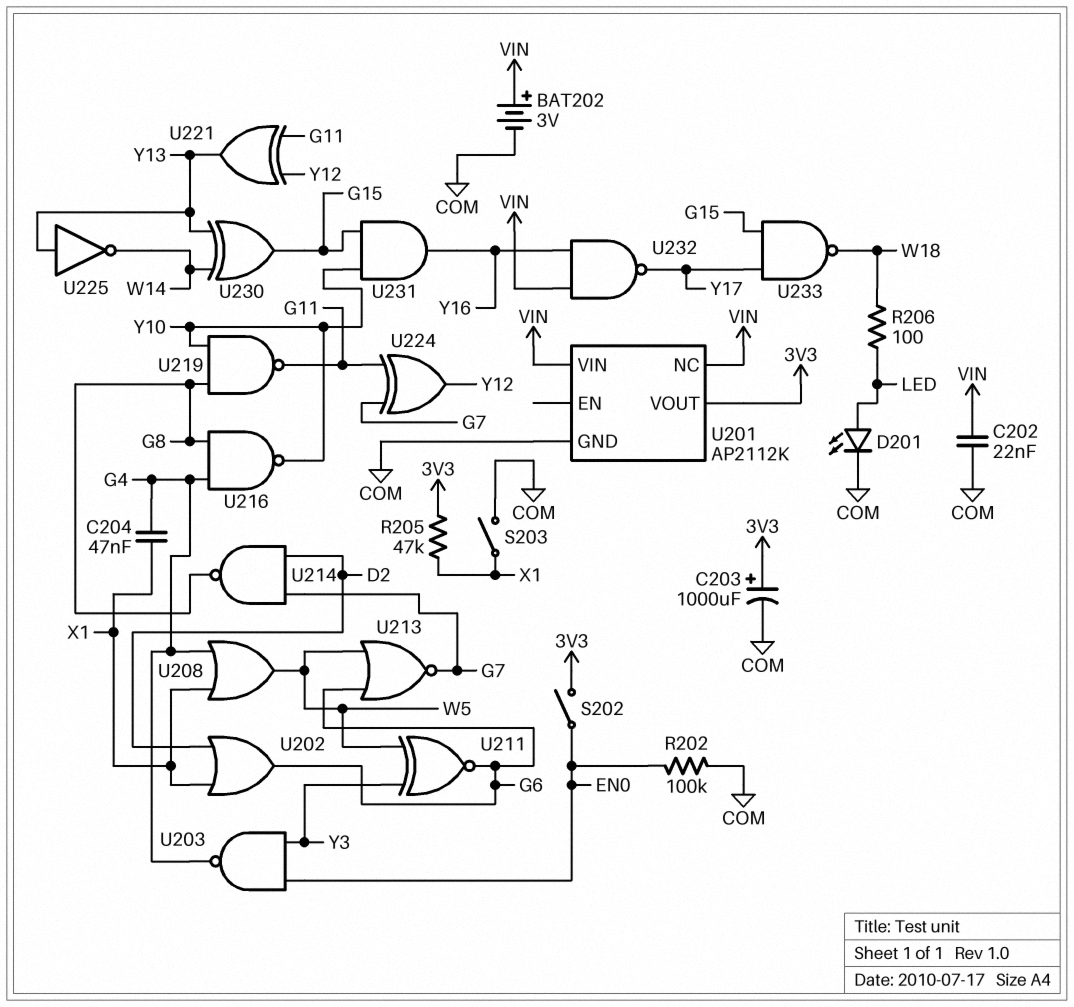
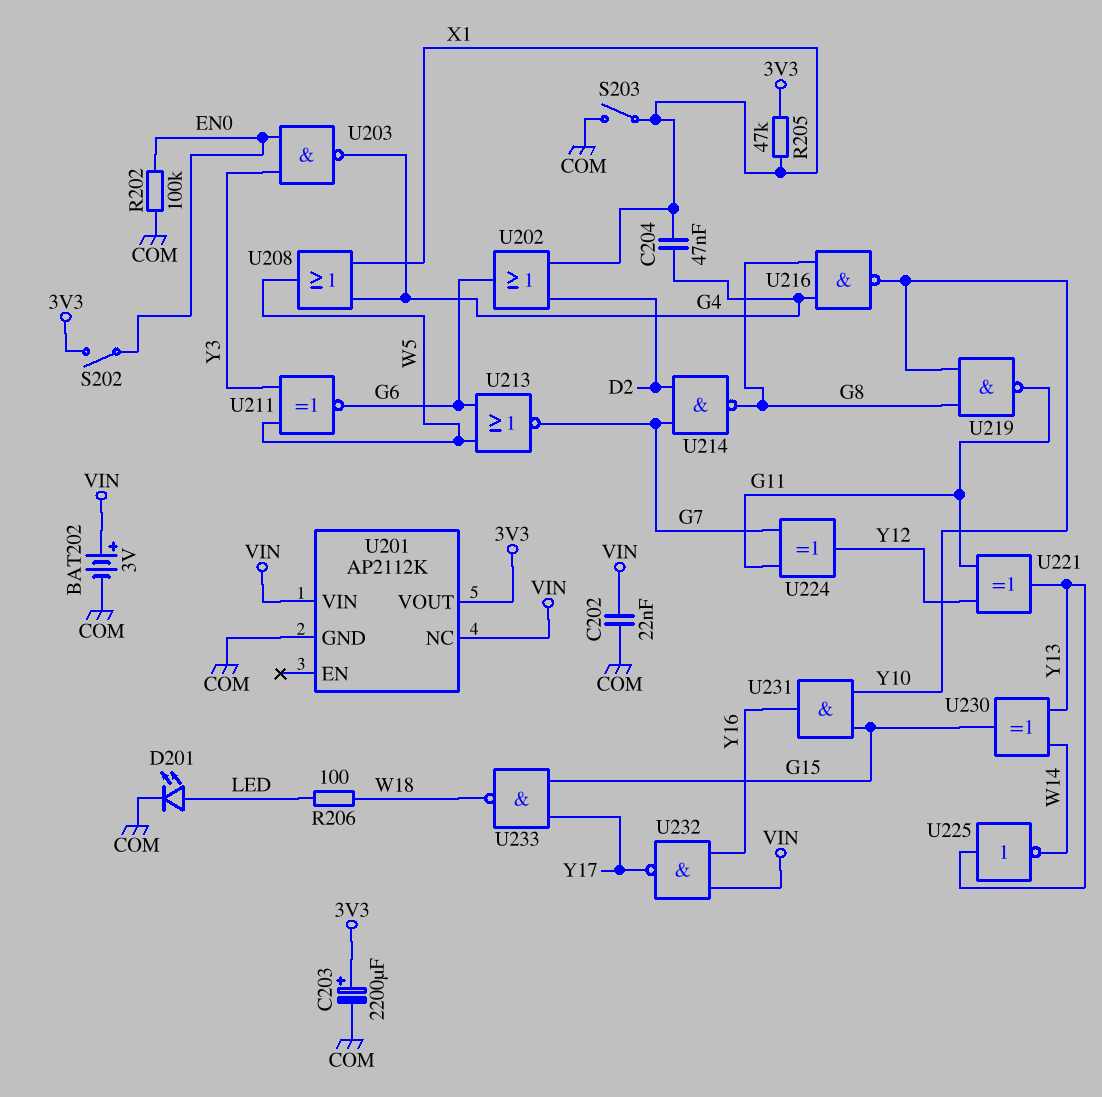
C203: 1000uF (plus 3V3, minus COM) -> 2200uF (plus 3V3, minus COM)

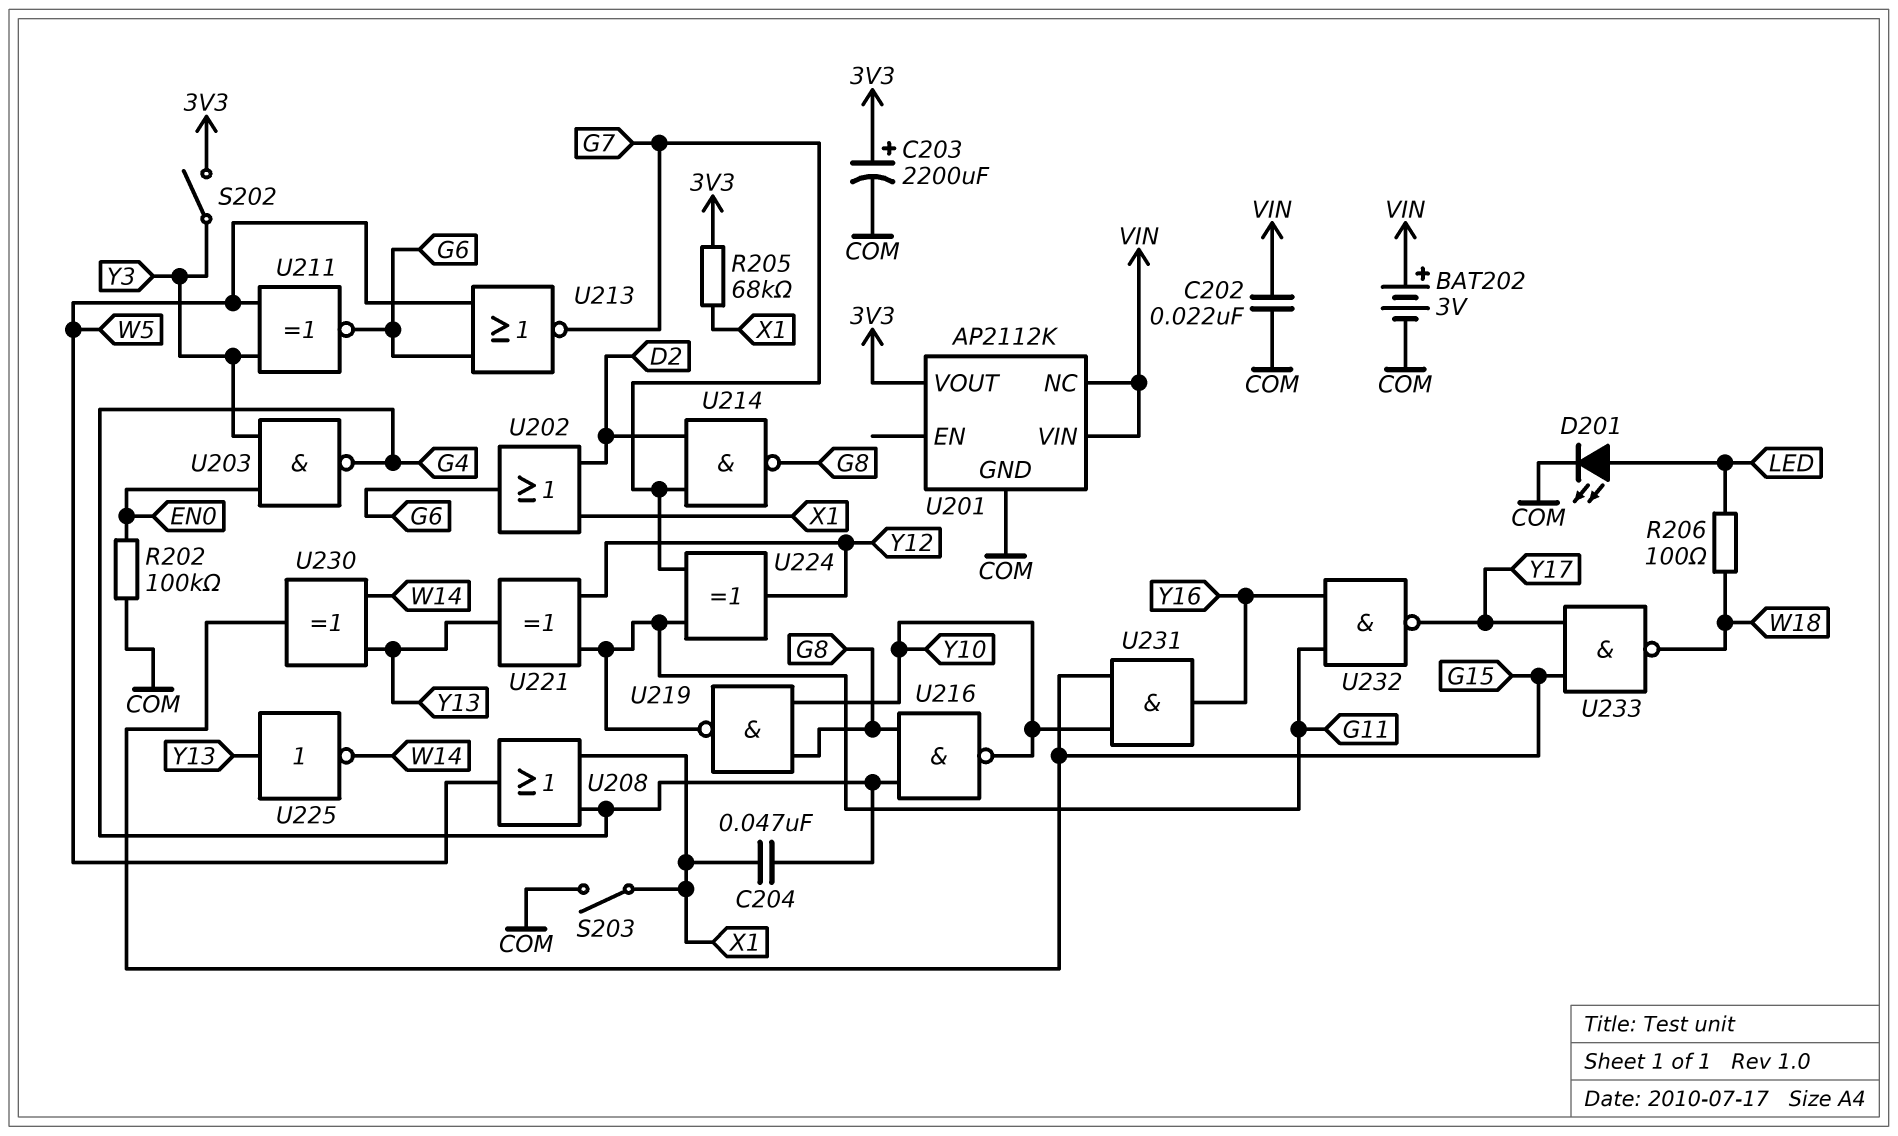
R205: 47k (3V3, X1) -> 68k (3V3, X1)
S202: switch (3V3, EN0) -> switch (3V3, Y3)
U232: NAND (in VIN, in Y16, out Y17) -> NAND (in G11, in Y16, out Y17)

